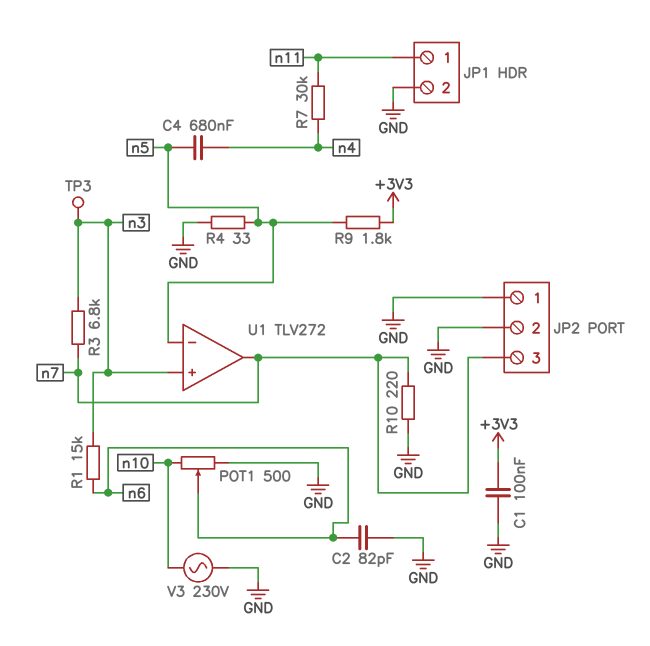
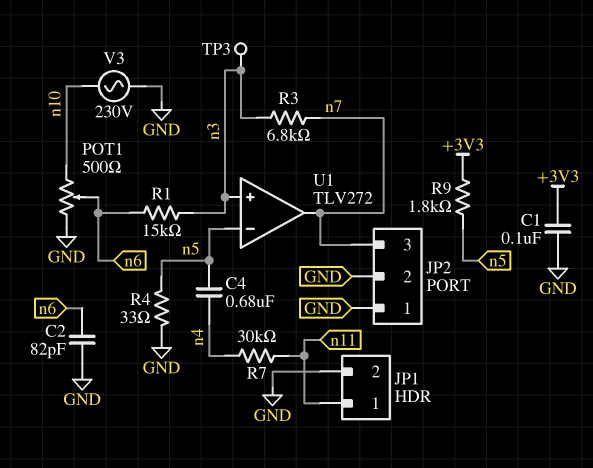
R10: 220 (GND, n7) -> none

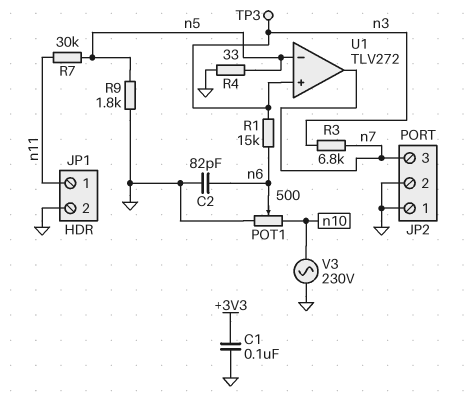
C4: 680nF (n4, n5) -> none
R7: 30k (n4, n11) -> 30k (n5, n11)
R9: 1.8k (+3V3, n5) -> 1.8k (GND, n5)

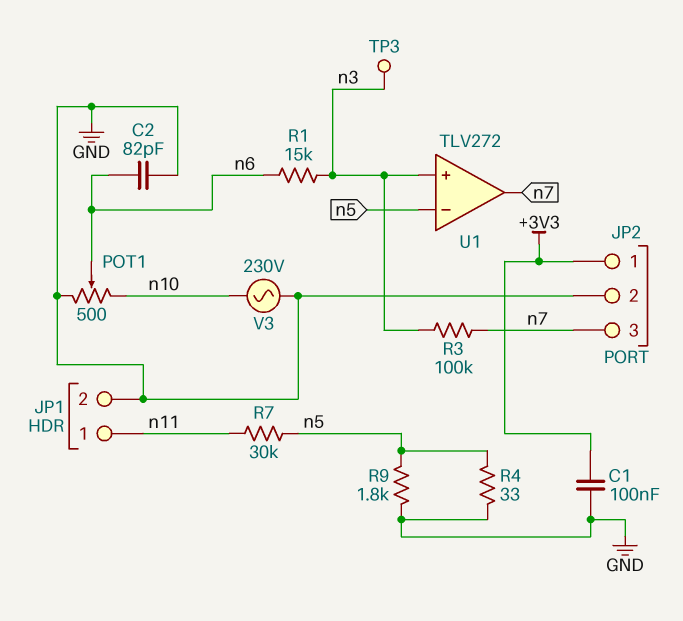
JP2 pin 1: GND -> +3V3
R3: 6.8k (n3, n7) -> 100k (n3, n7)

